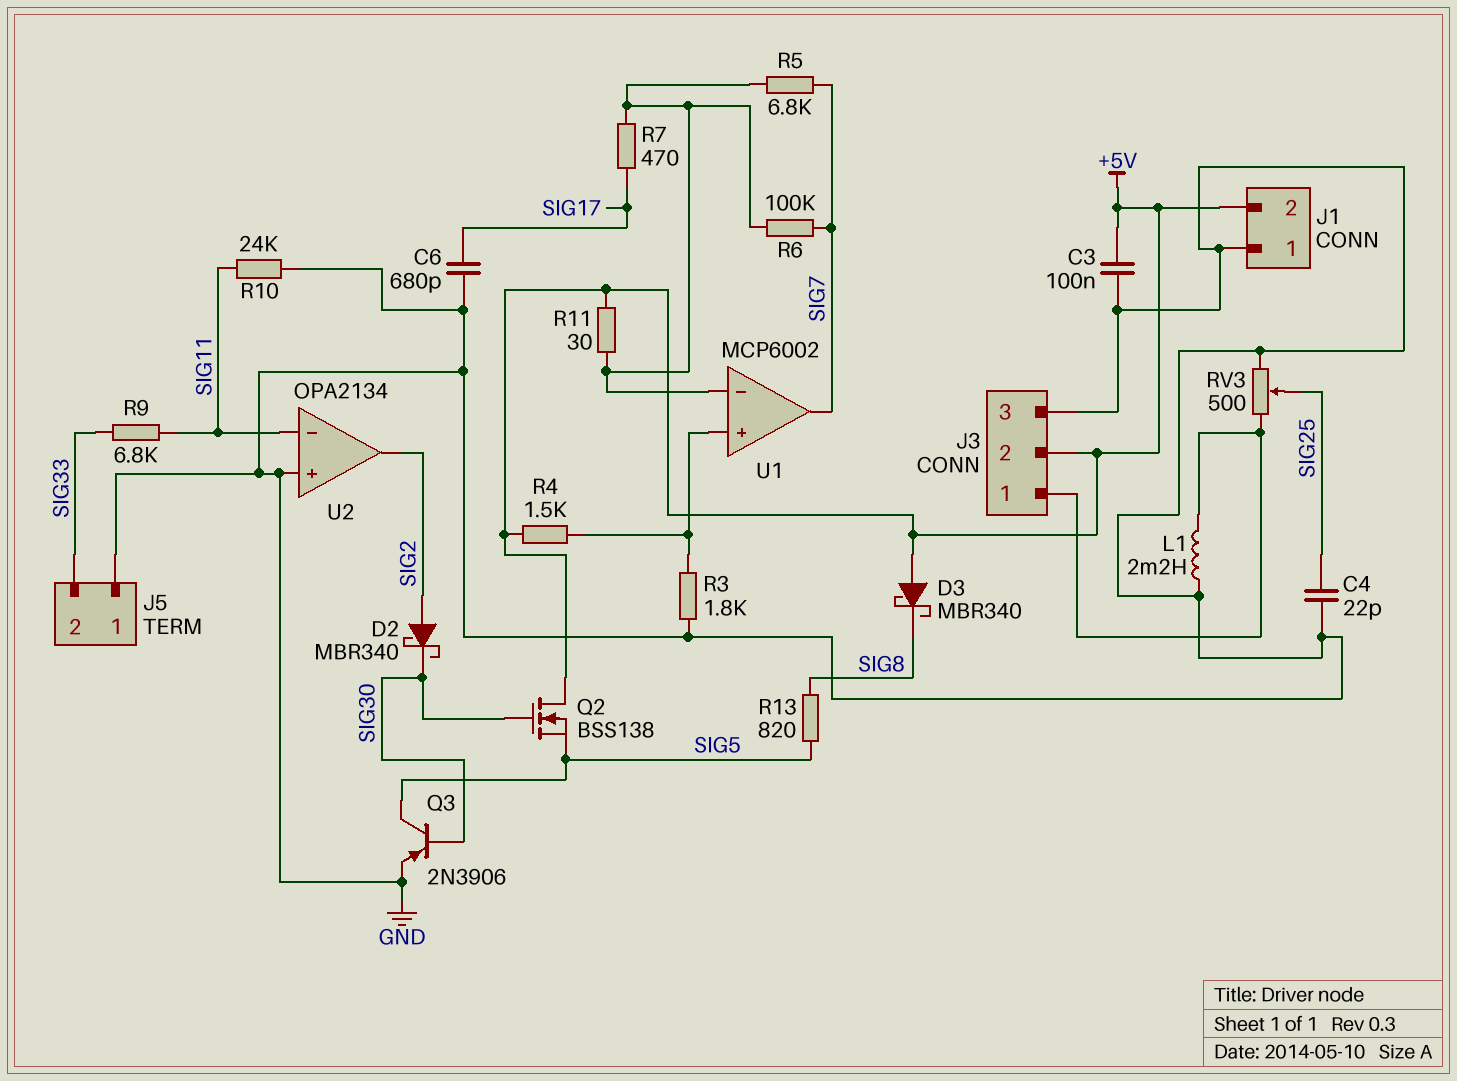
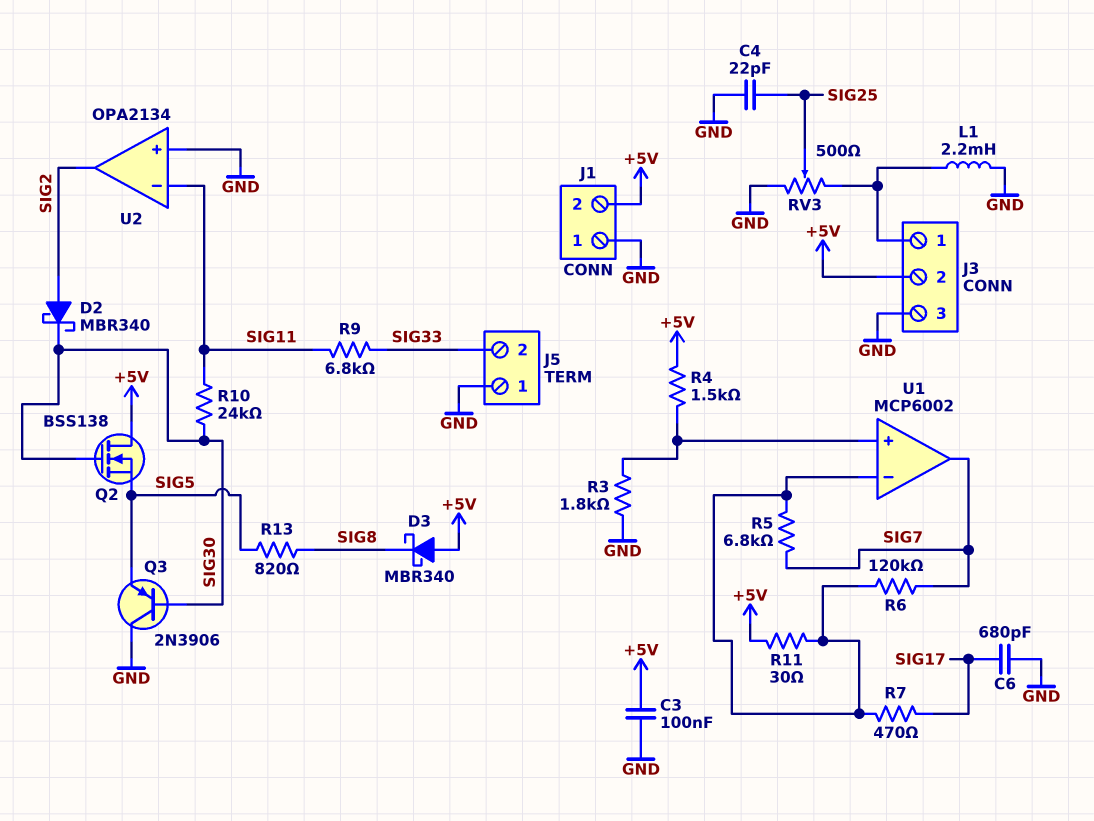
Q3: PNP 2N3906 (B SIG30, C SIG5, E GND) -> PNP 2N3906 (B SIG30, C GND, E SIG5)
R6: 100k (SIG7, U1/in-) -> 120k (SIG7, U1/in-)
R10: 24k (GND, SIG11) -> 24k (SIG11, SIG30)

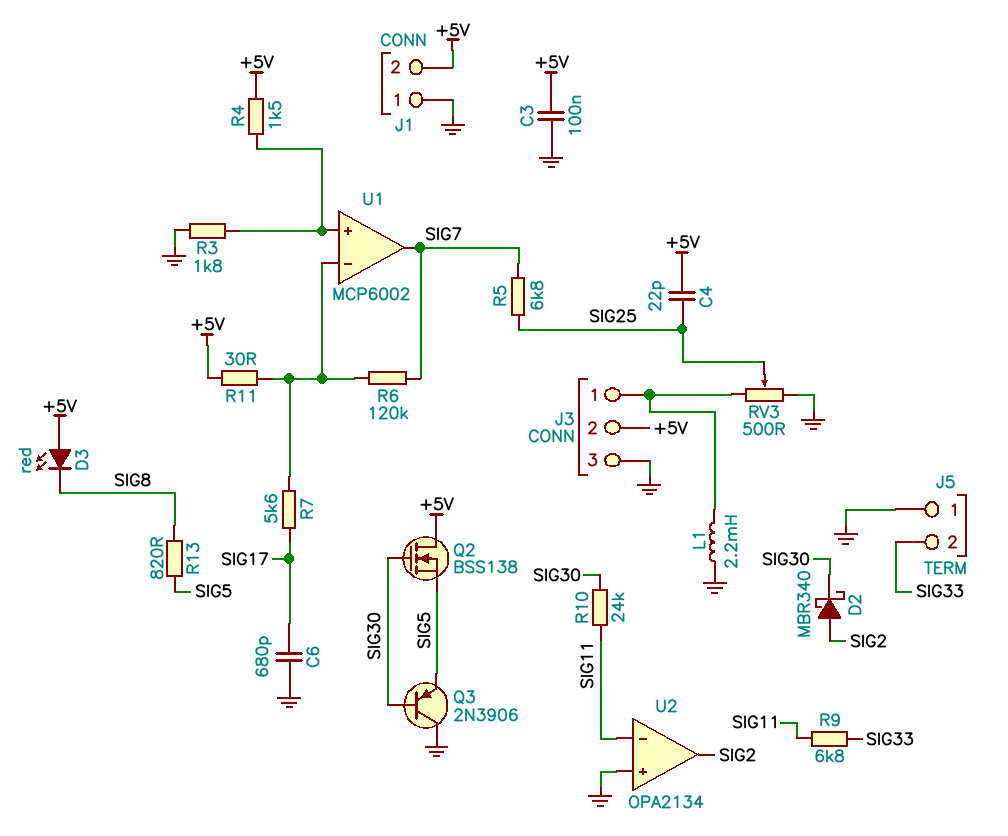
C4: 22pF (GND, SIG25) -> 22pF (+5V, SIG25)
D3: schottky MBR340 (A +5V, K SIG8) -> LED red (A +5V, K SIG8)
R5: 6.8k (SIG7, U1/in-) -> 6.8k (SIG7, SIG25)
R7: 470 (SIG17, U1/in-) -> 5.6k (SIG17, U1/in-)

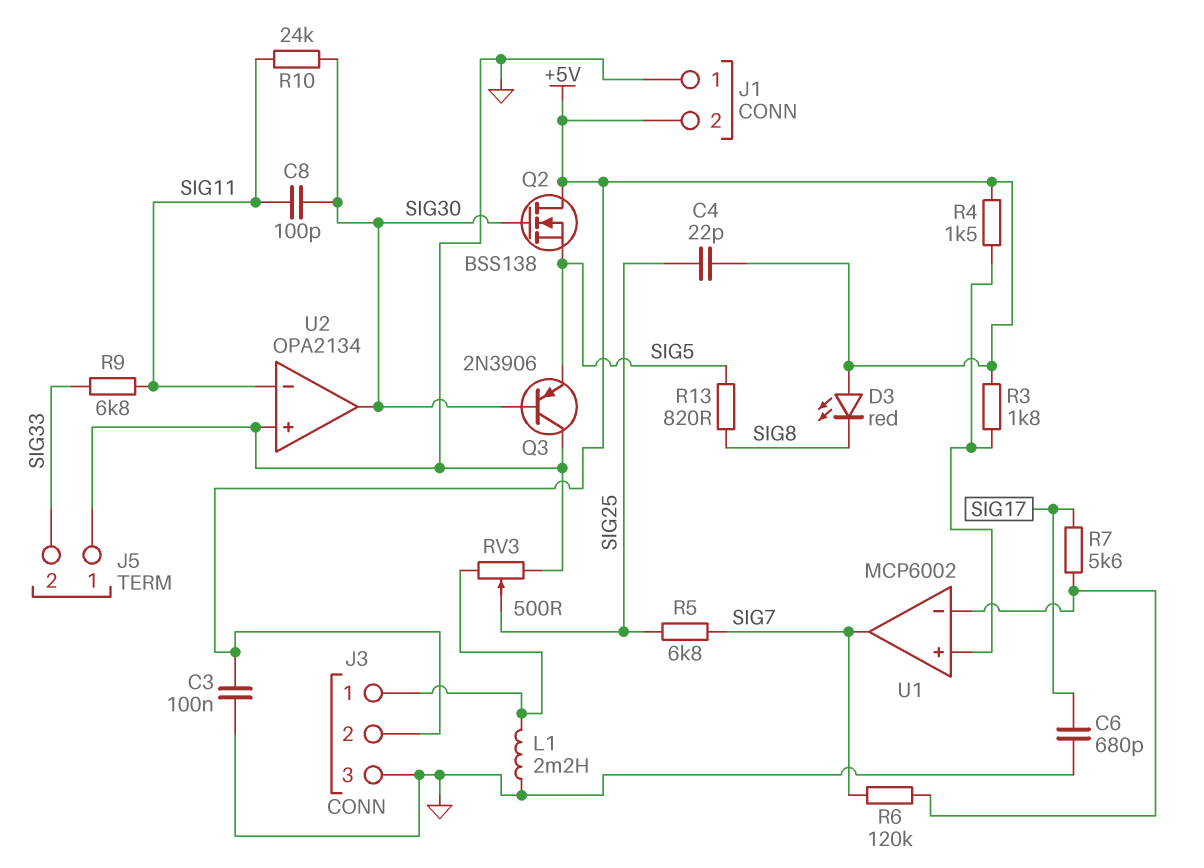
C8: none -> 100pF (SIG11, SIG30)
D2: schottky MBR340 (A SIG2, K SIG30) -> none
R3: 1.8k (GND, U1/in+) -> 1.8k (+5V, U1/in+)
R11: 30 (+5V, U1/in-) -> none
U2 pin out: SIG2 -> SIG30

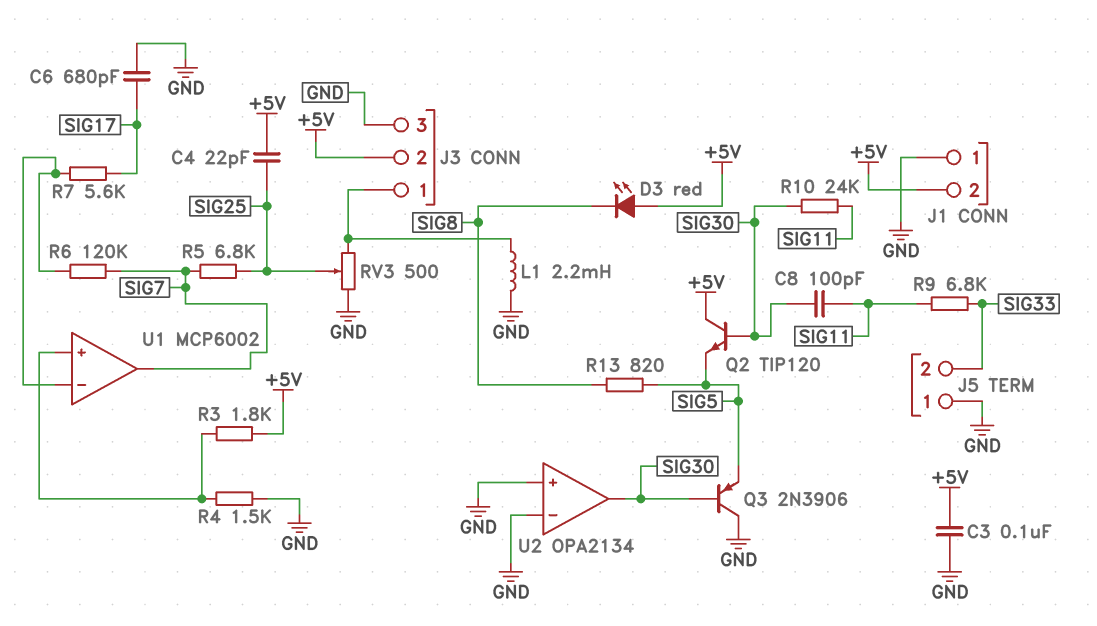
Q2: NMOS BSS138 (G SIG30, D +5V, S SIG5) -> NPN TIP120 (B SIG30, C +5V, E SIG5)
R4: 1.5k (+5V, U1/in+) -> 1.5k (GND, U1/in+)
U2 pin in-: SIG11 -> GND

